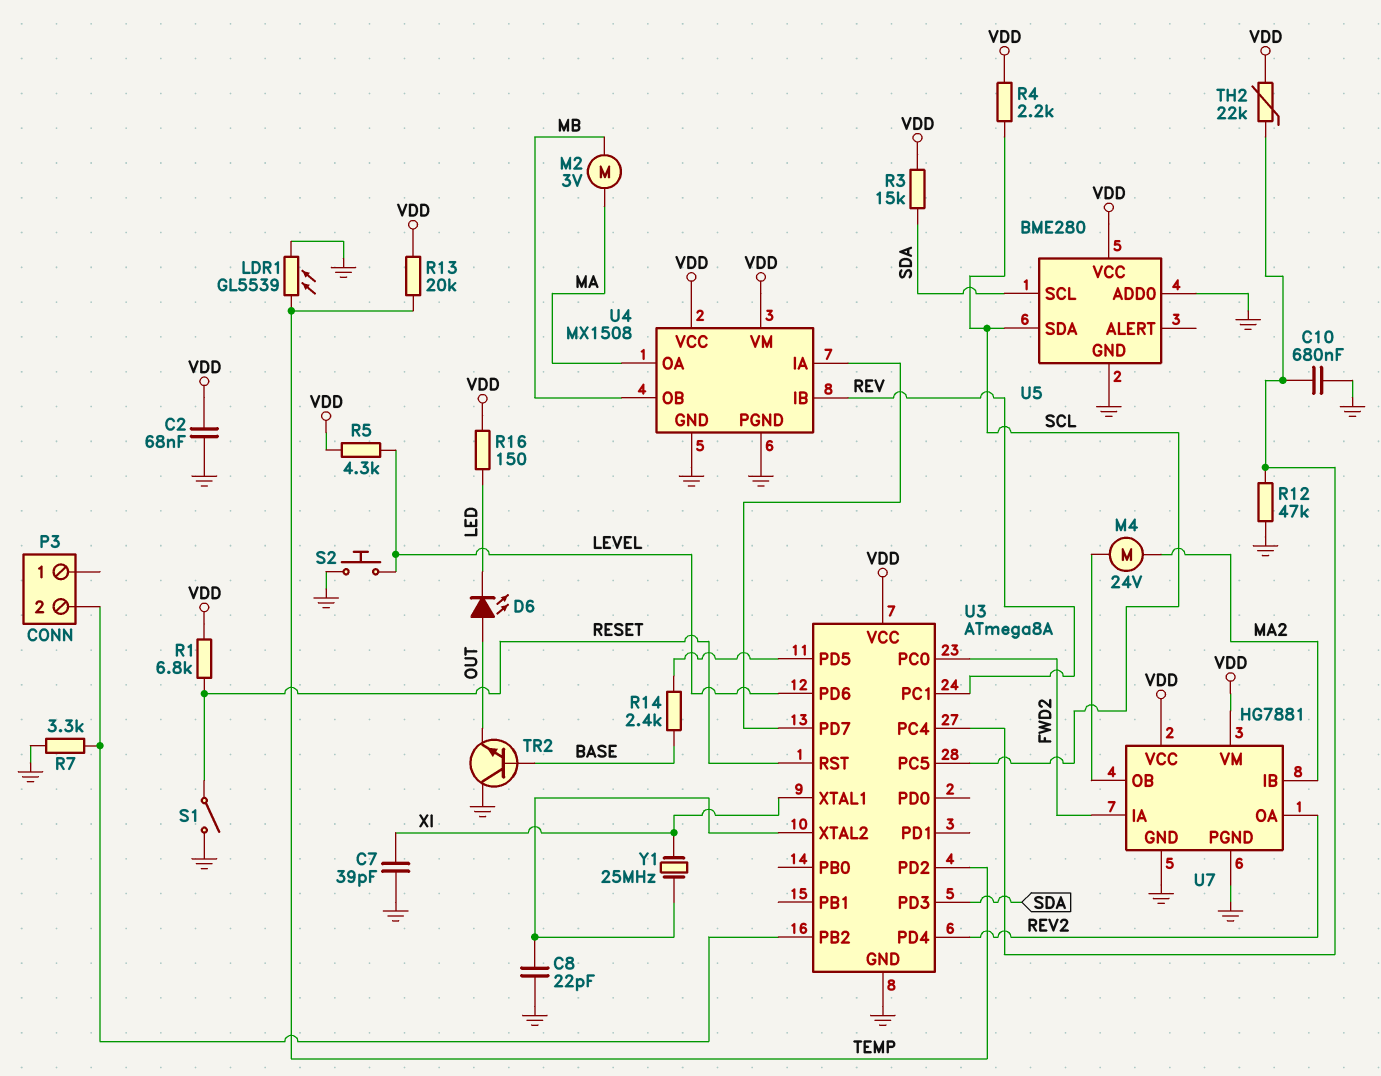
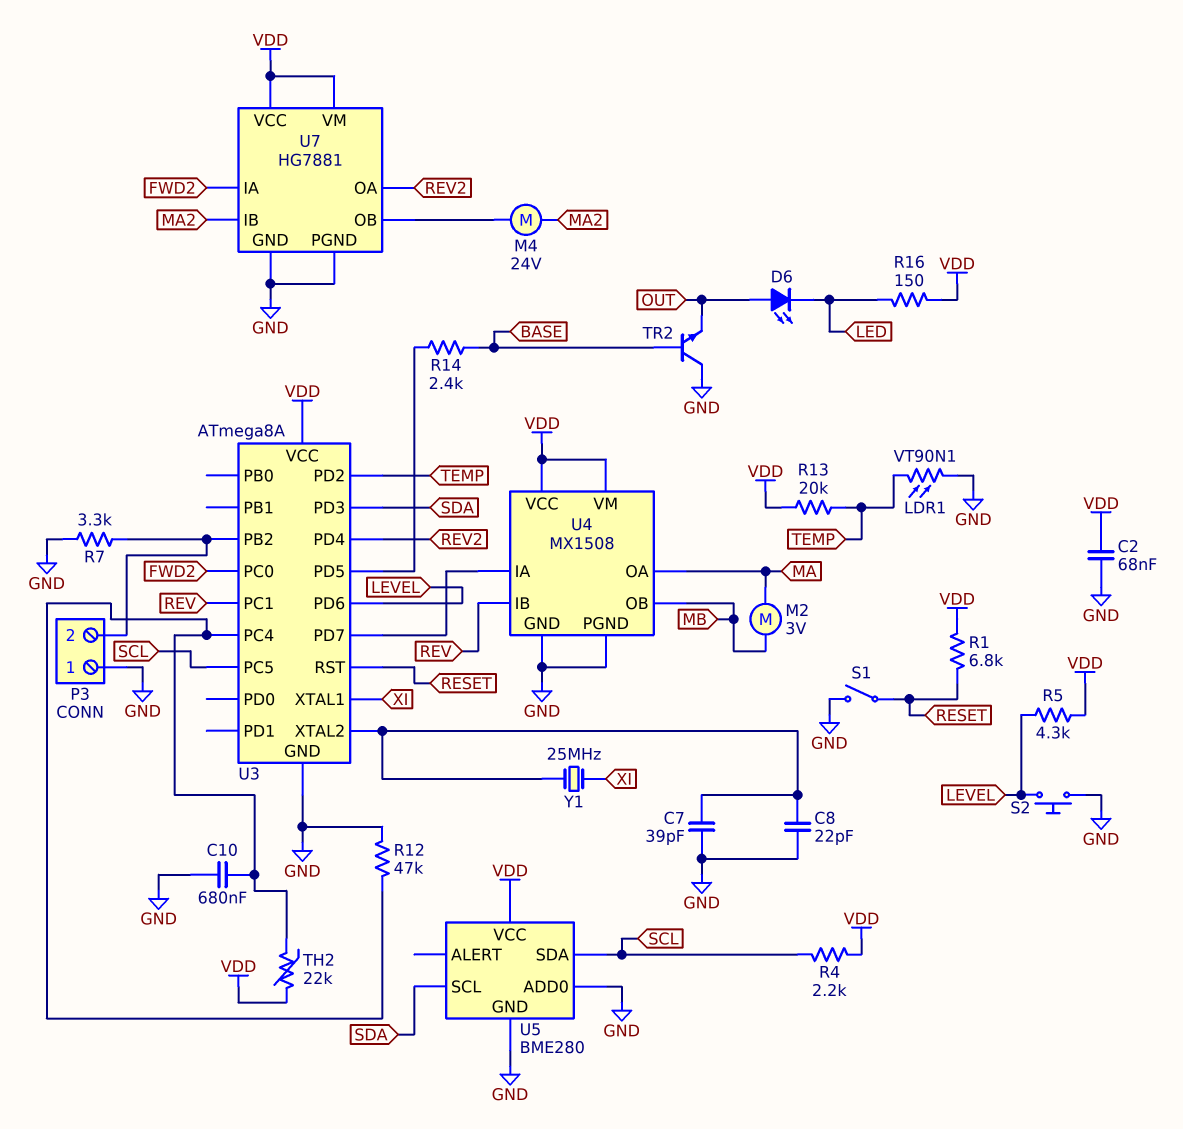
C7: 39pF (GND, XI) -> 39pF (GND, U3/XTAL2)
LDR1: GL5539 (GND, TEMP) -> VT90N1 (GND, TEMP)
P3 pin 1: none -> GND
R3: 15k (SDA, VDD) -> none

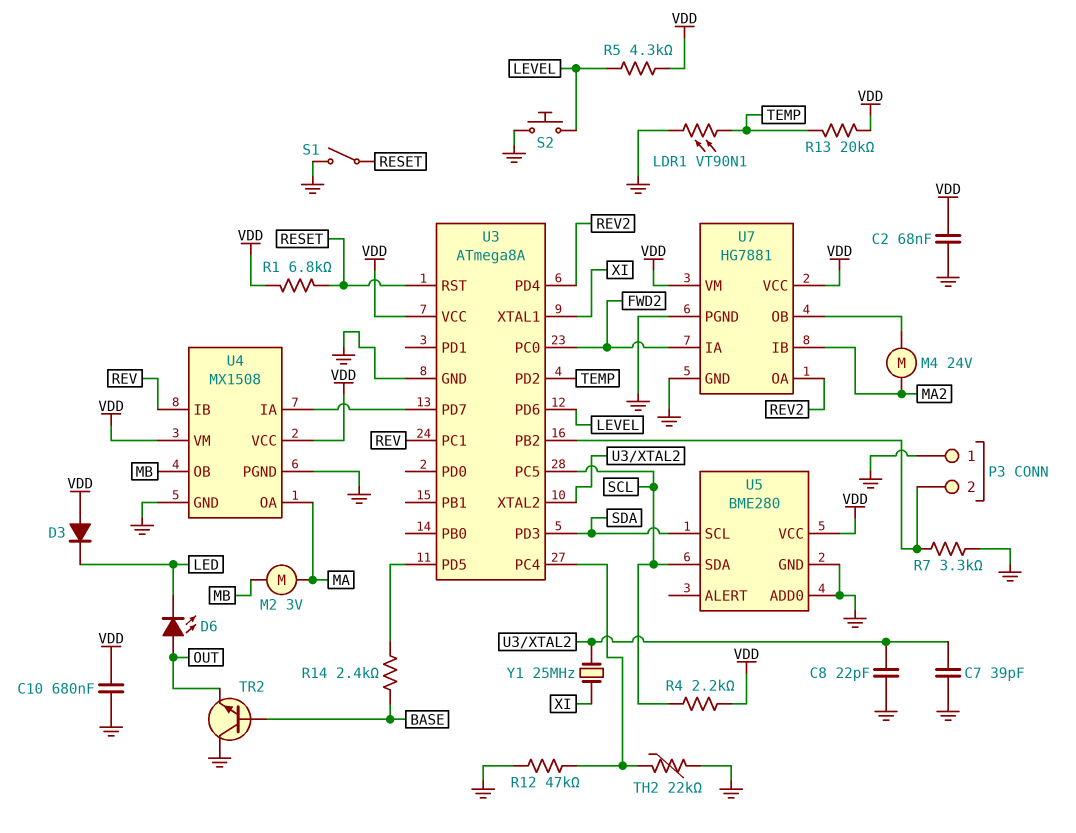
C10: 680nF (GND, U3/PC4) -> 680nF (GND, VDD)
D3: none -> diode (A VDD, K LED)
R16: 150 (LED, VDD) -> none
TH2: 22k (U3/PC4, VDD) -> 22k (GND, U3/PC4)

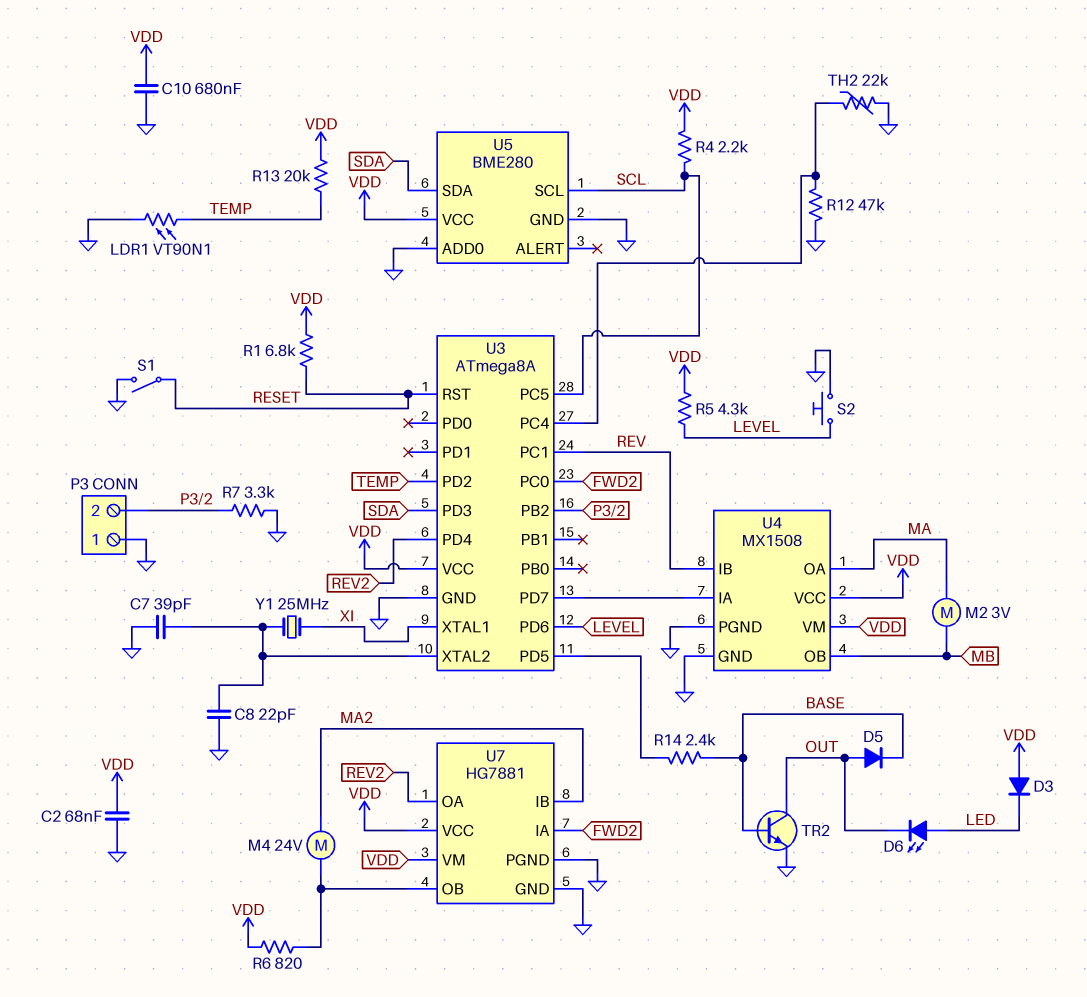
D5: none -> diode (A OUT, K BASE)
D6: LED (A OUT, K LED) -> LED (A LED, K OUT)
R6: none -> 820 (U7/OB, VDD)
TR2: NPN (B BASE, C GND, E OUT) -> NPN (B BASE, C OUT, E GND)
U5 pin SCL: SDA -> SCL
U5 pin SDA: SCL -> SDA

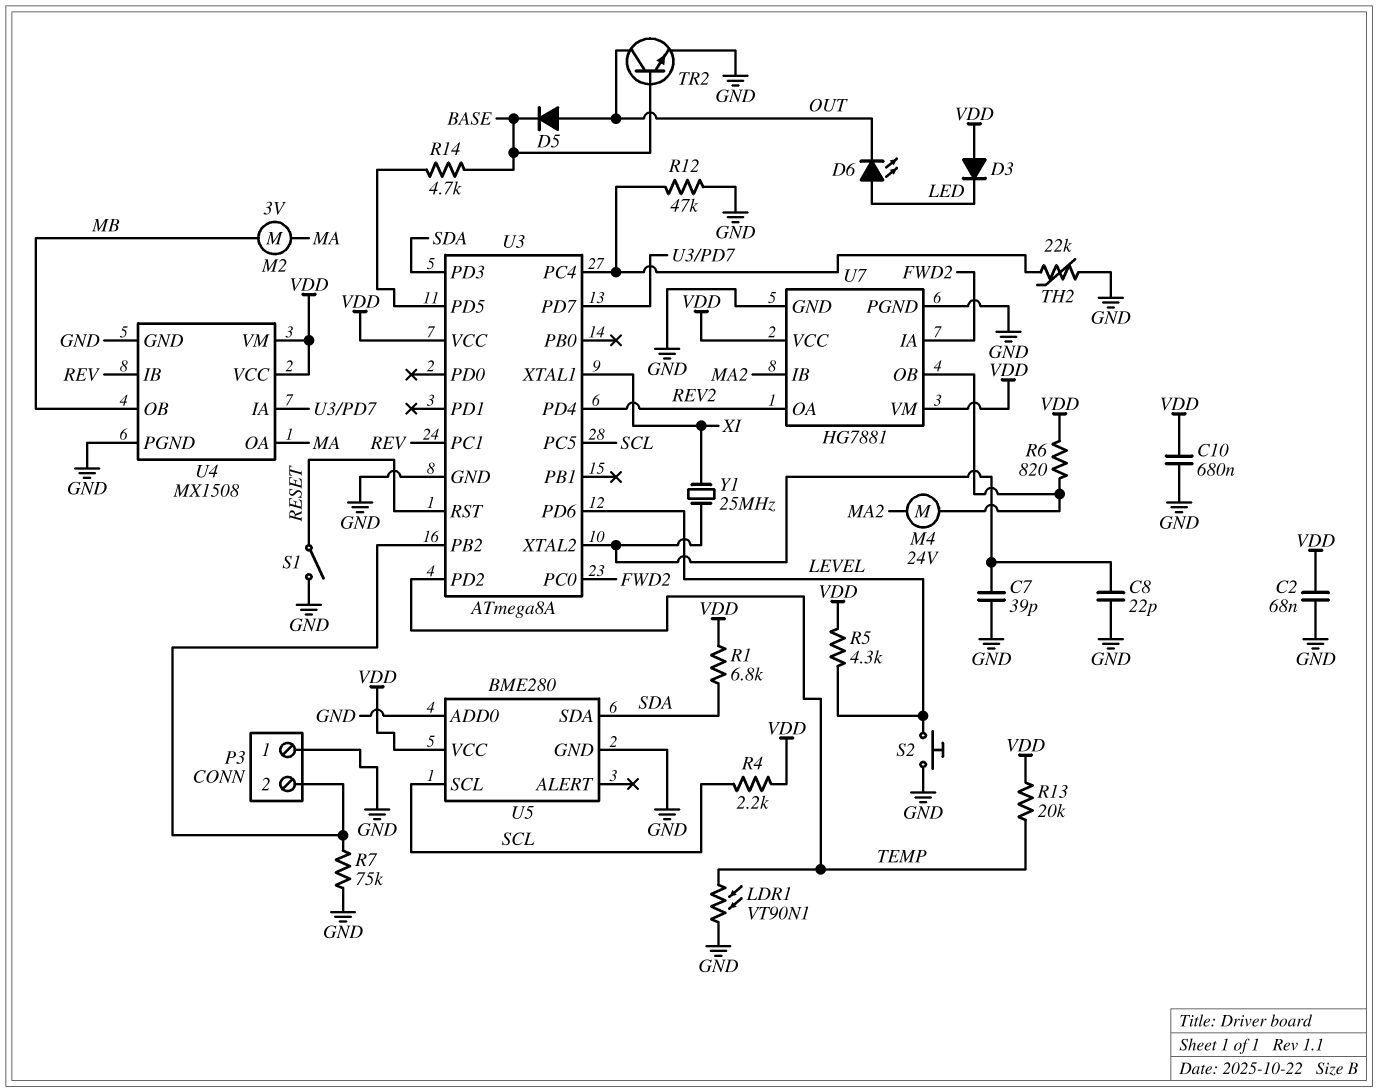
R1: 6.8k (RESET, VDD) -> 6.8k (SDA, VDD)
R7: 3.3k (GND, P3/2) -> 75k (GND, P3/2)
R14: 2.4k (BASE, U3/PD5) -> 4.7k (BASE, U3/PD5)

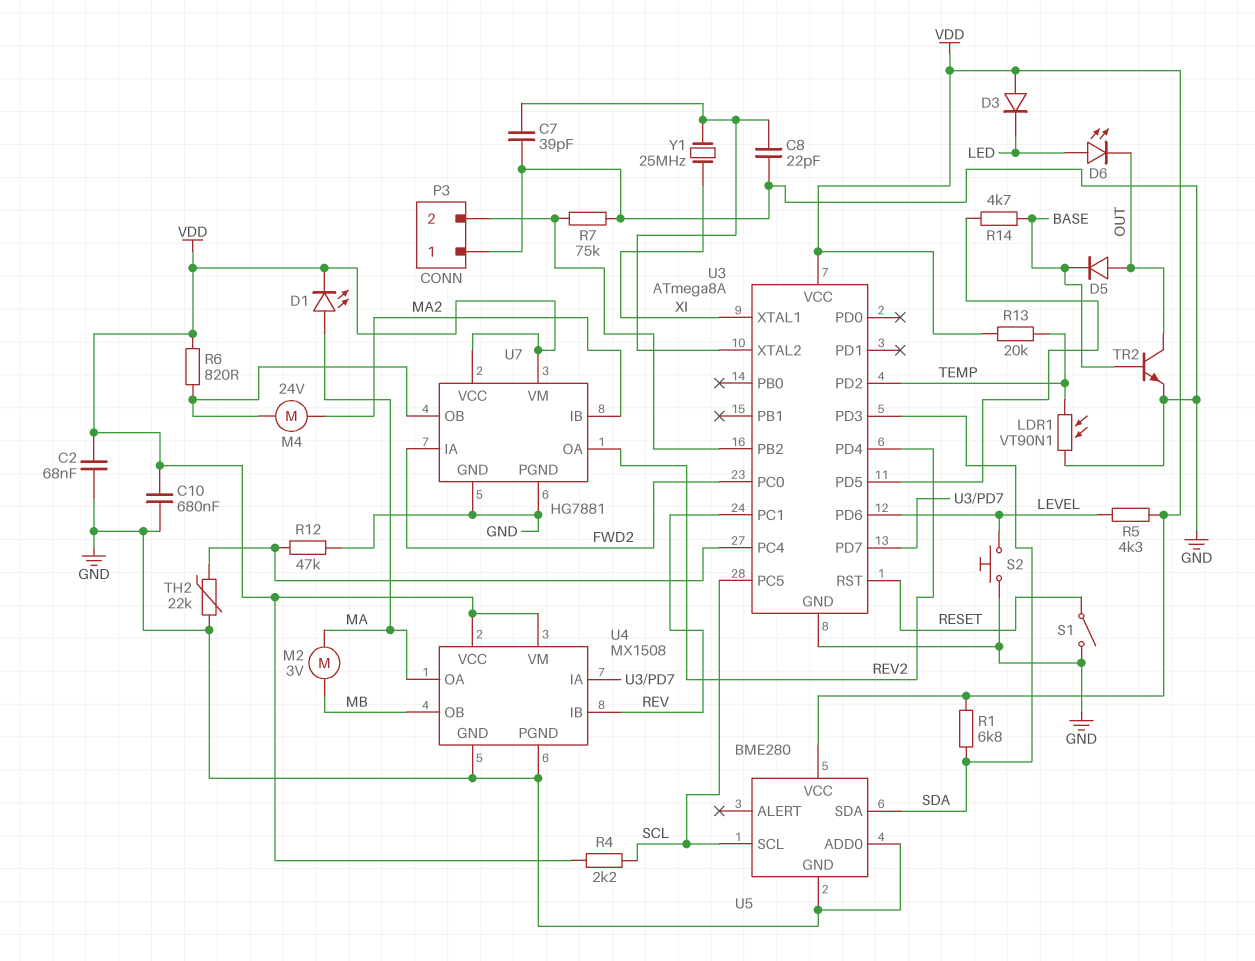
D1: none -> LED (A MA, K VDD)

